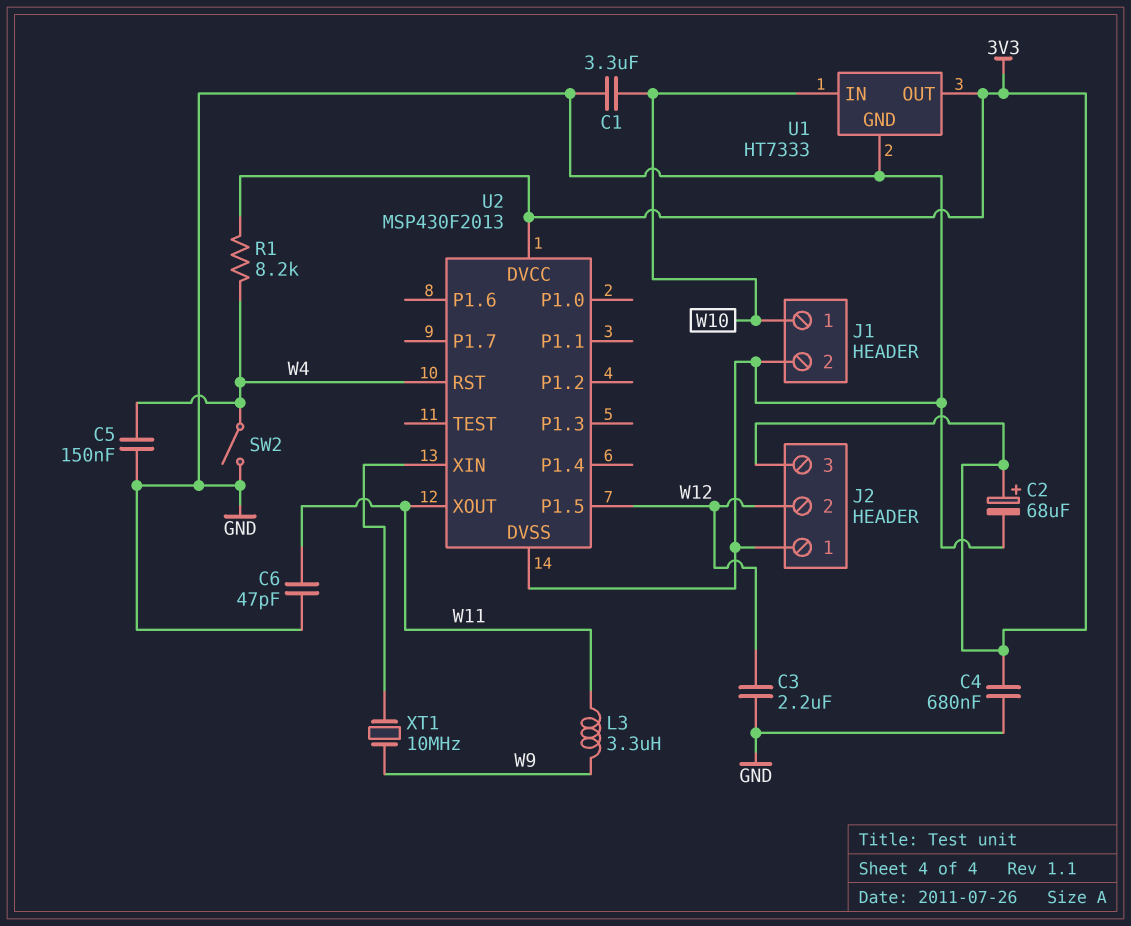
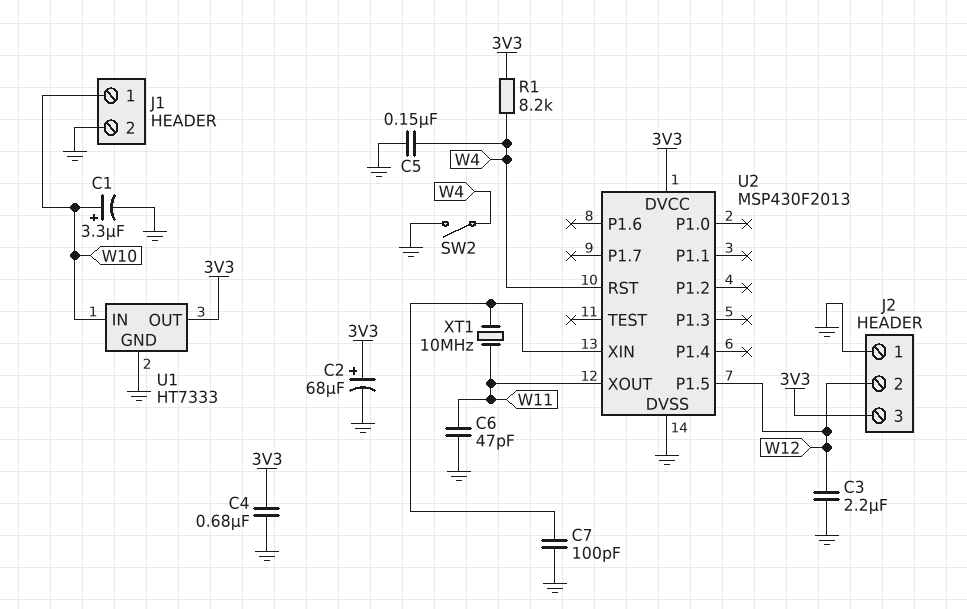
C1: 3.3uF (GND, W10) -> 3.3uF (plus W10, minus GND)
C7: none -> 100pF (GND, U2/XIN)
L3: 3.3uH (W9, W11) -> none
XT1: 10MHz (U2/XIN, W9) -> 10MHz (U2/XIN, W11)

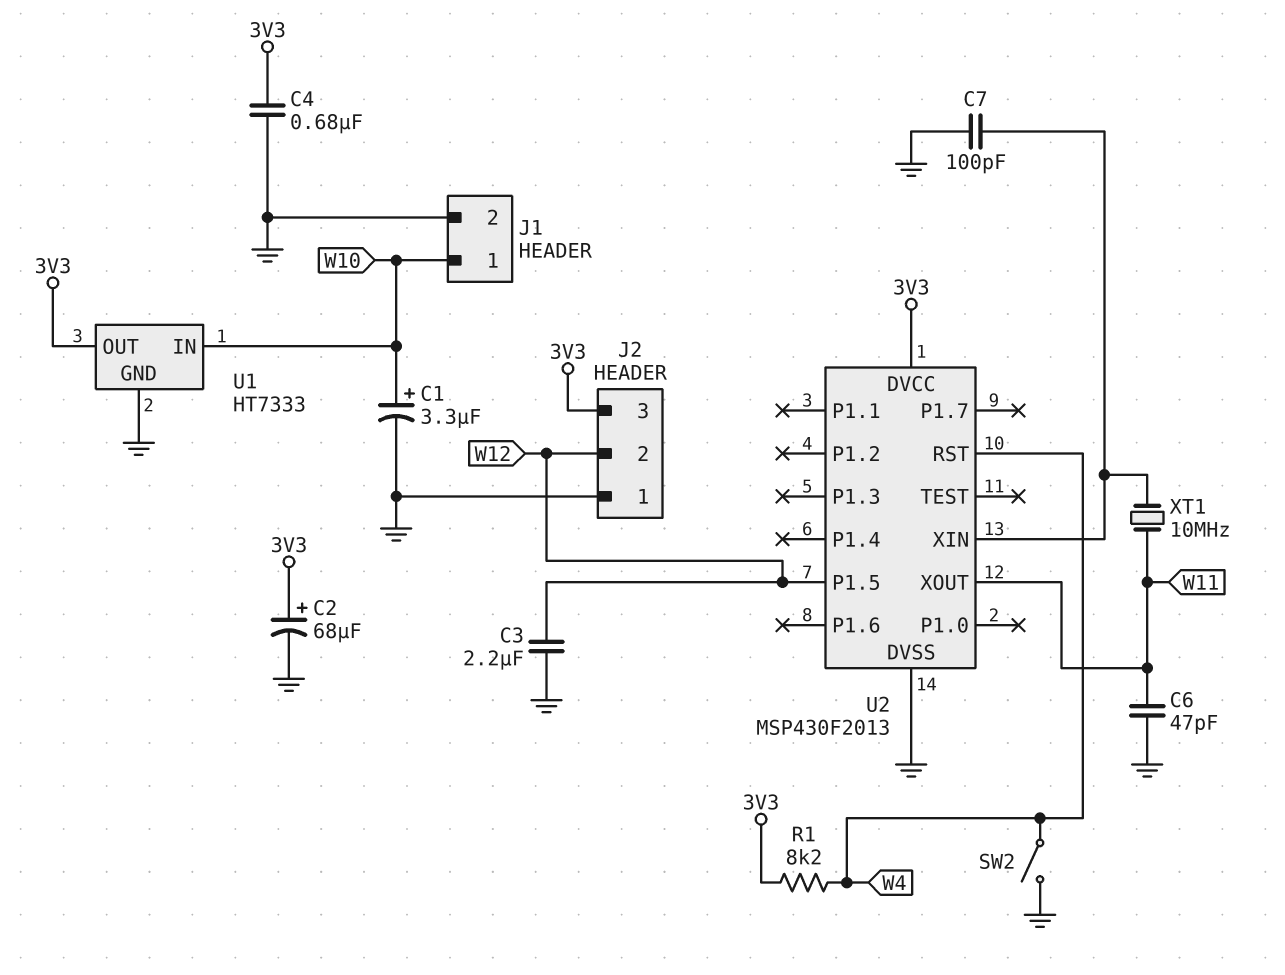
C5: 150nF (GND, W4) -> none

